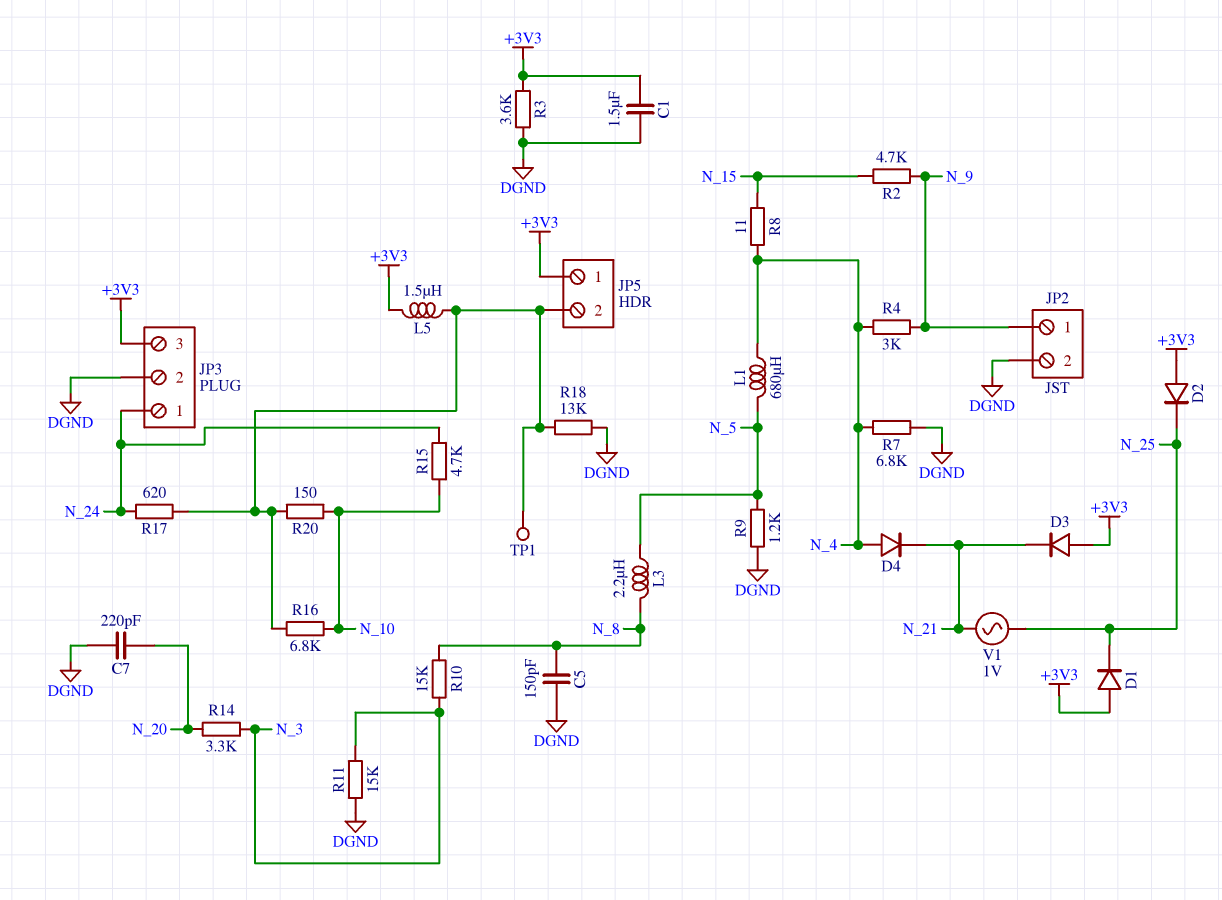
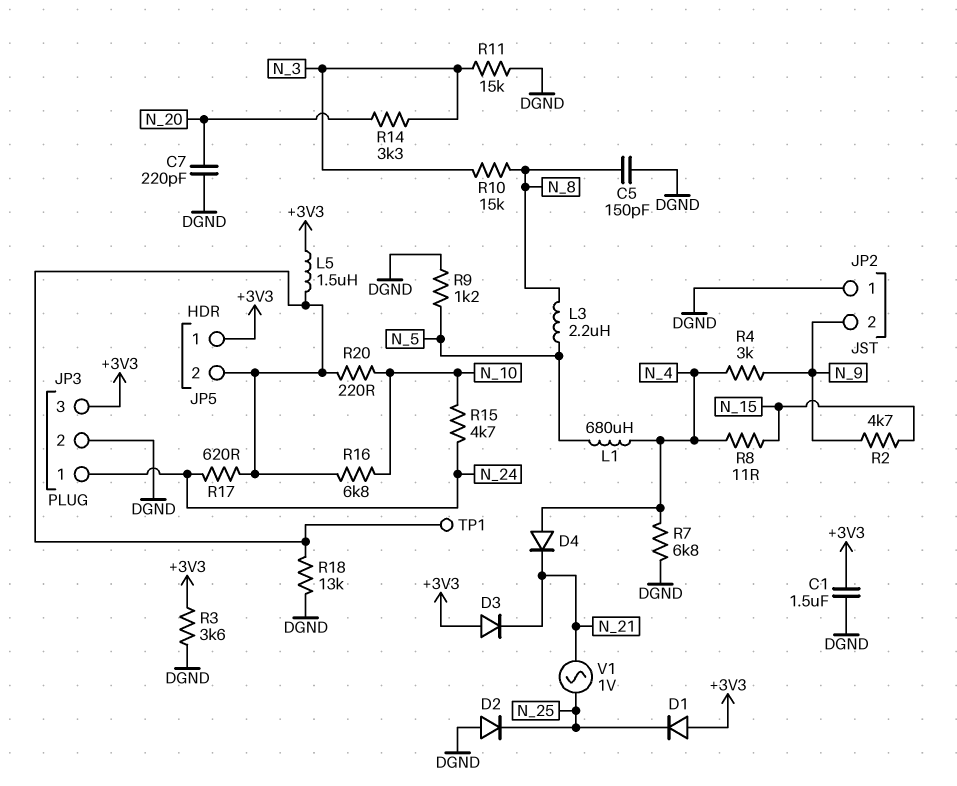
D2: diode (A +3V3, K N_25) -> diode (A DGND, K N_25)
JP2 pin 1: N_9 -> DGND
JP2 pin 2: DGND -> N_9
R20: 150 (JP5/2, N_10) -> 220 (JP5/2, N_10)

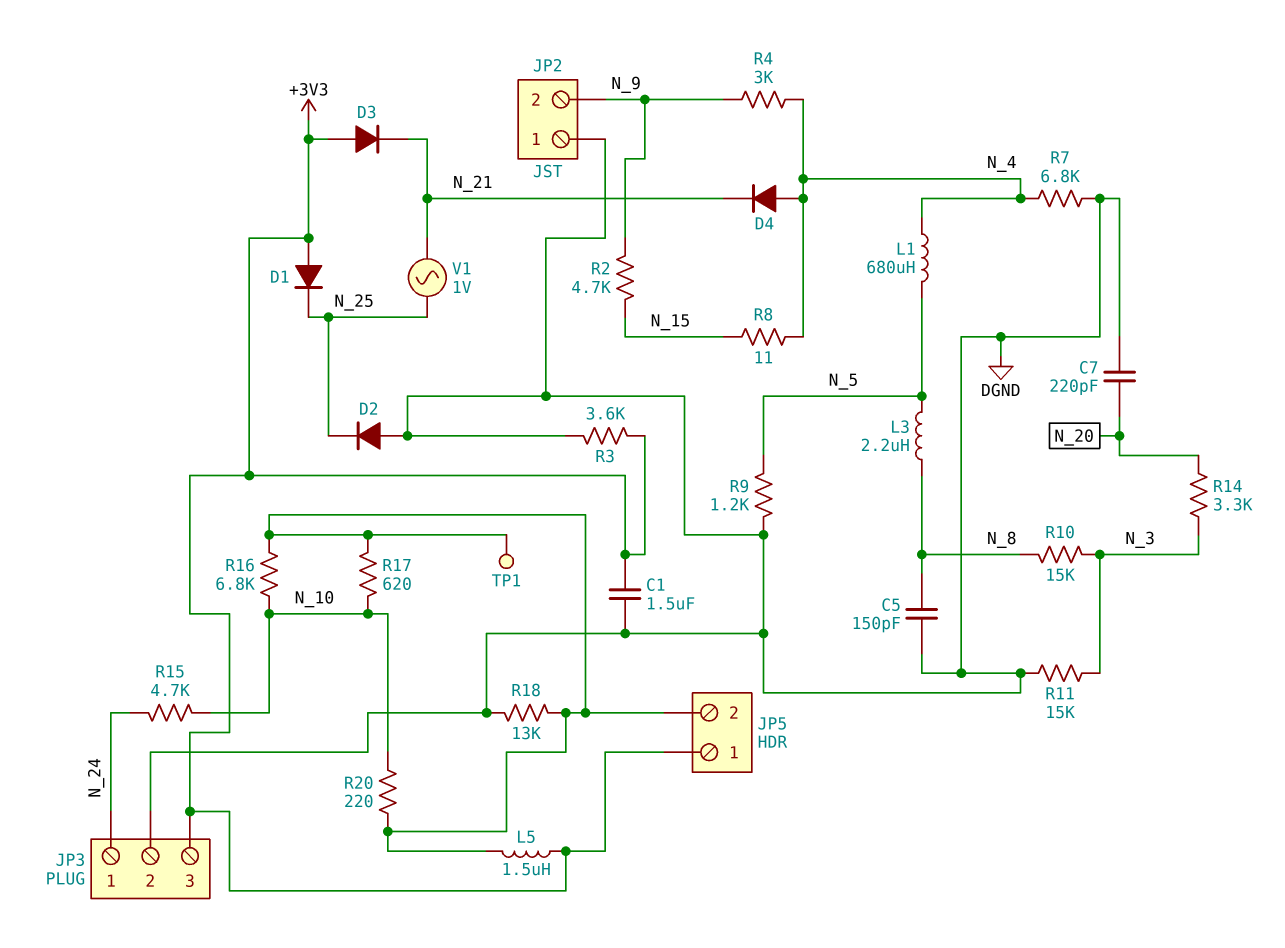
R17: 620 (JP5/2, N_24) -> 620 (JP5/2, N_10)

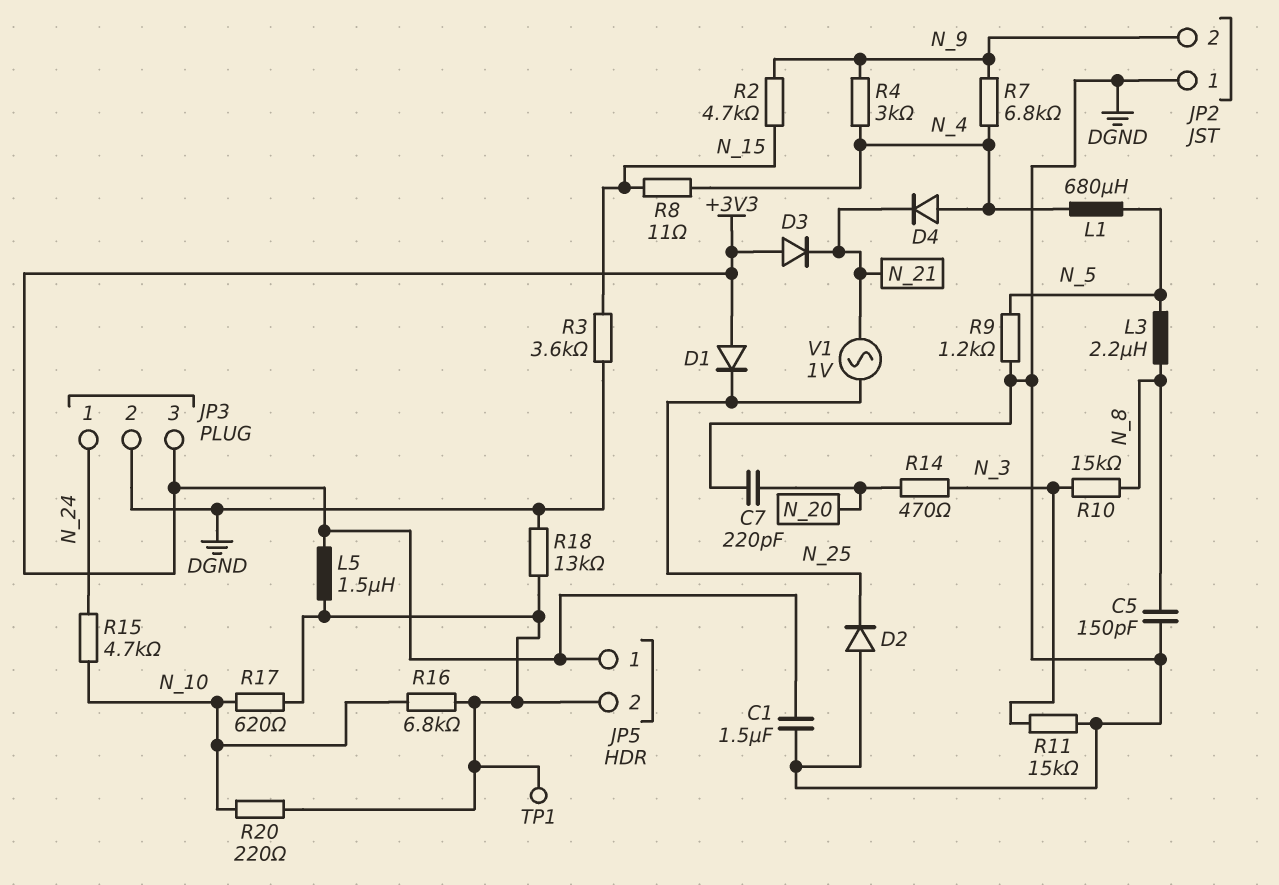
R3: 3.6k (+3V3, DGND) -> 3.6k (DGND, N_15)
R7: 6.8k (DGND, N_4) -> 6.8k (N_4, N_9)
R14: 3.3k (N_3, N_20) -> 470 (N_3, N_20)

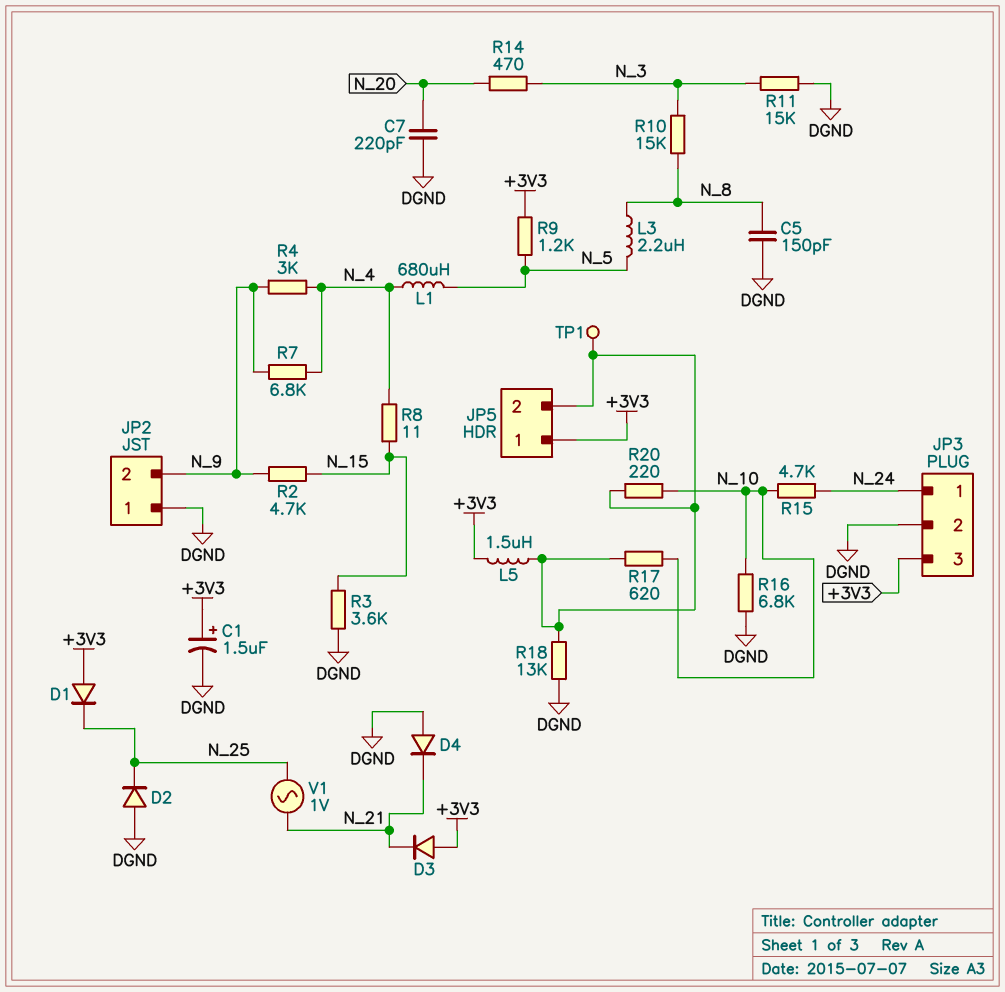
C1: 1.5uF (+3V3, DGND) -> 1.5uF (plus +3V3, minus DGND)
D4: diode (A N_4, K N_21) -> diode (A DGND, K N_21)
R9: 1.2k (DGND, N_5) -> 1.2k (+3V3, N_5)
R16: 6.8k (JP5/2, N_10) -> 6.8k (DGND, N_10)

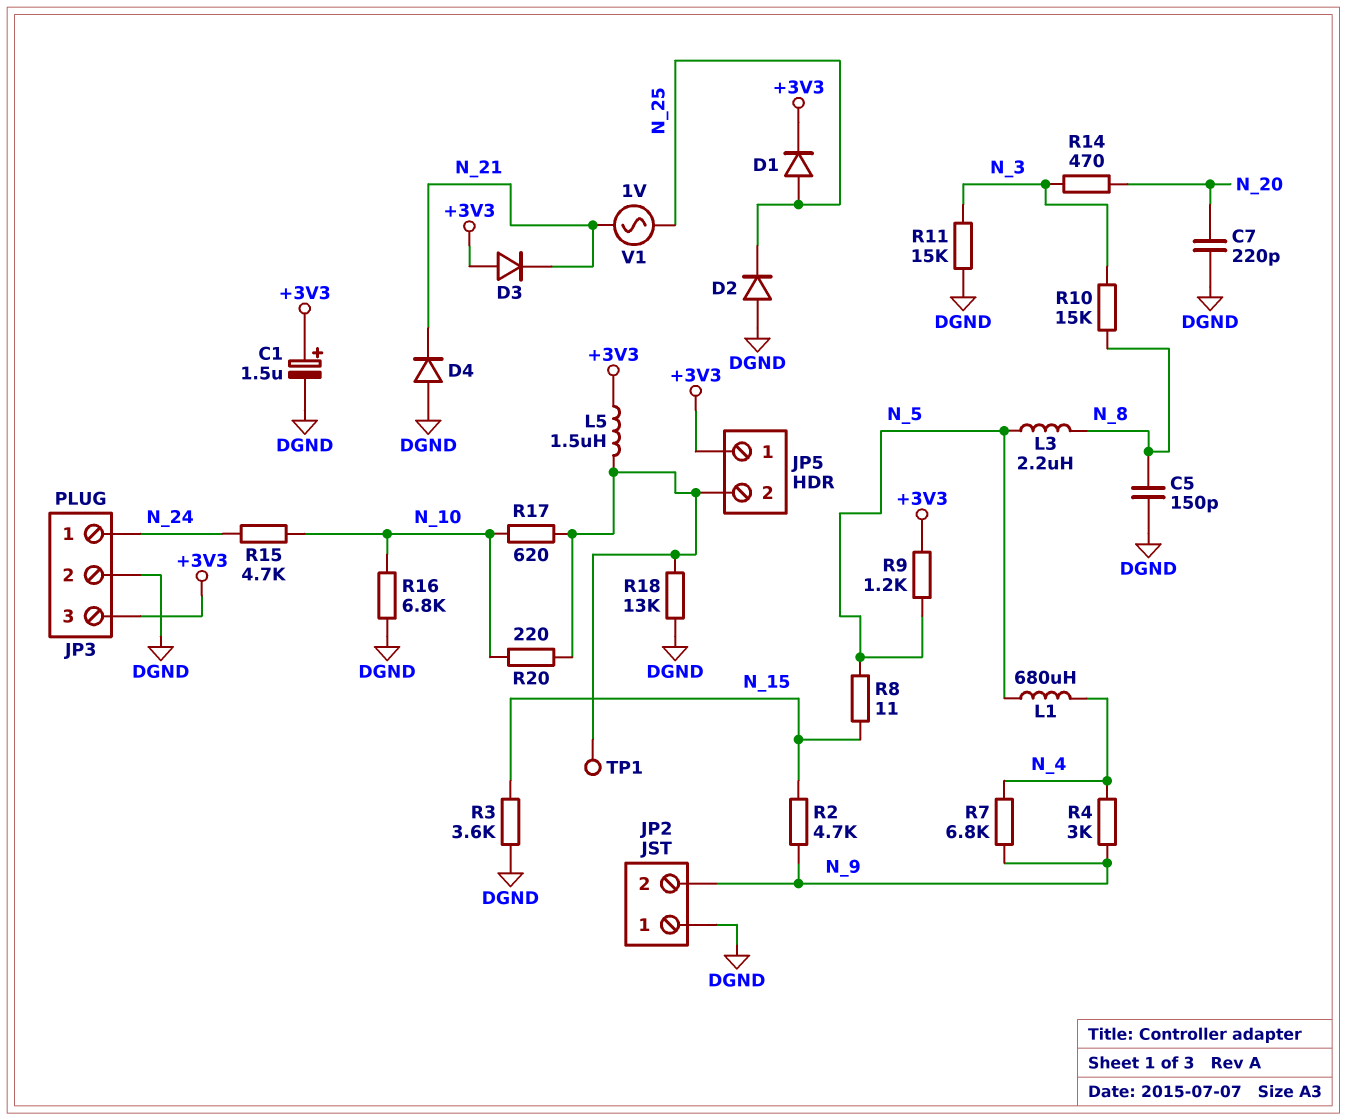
D1: diode (A +3V3, K N_25) -> diode (A N_25, K +3V3)
R8: 11 (N_4, N_15) -> 11 (N_5, N_15)

